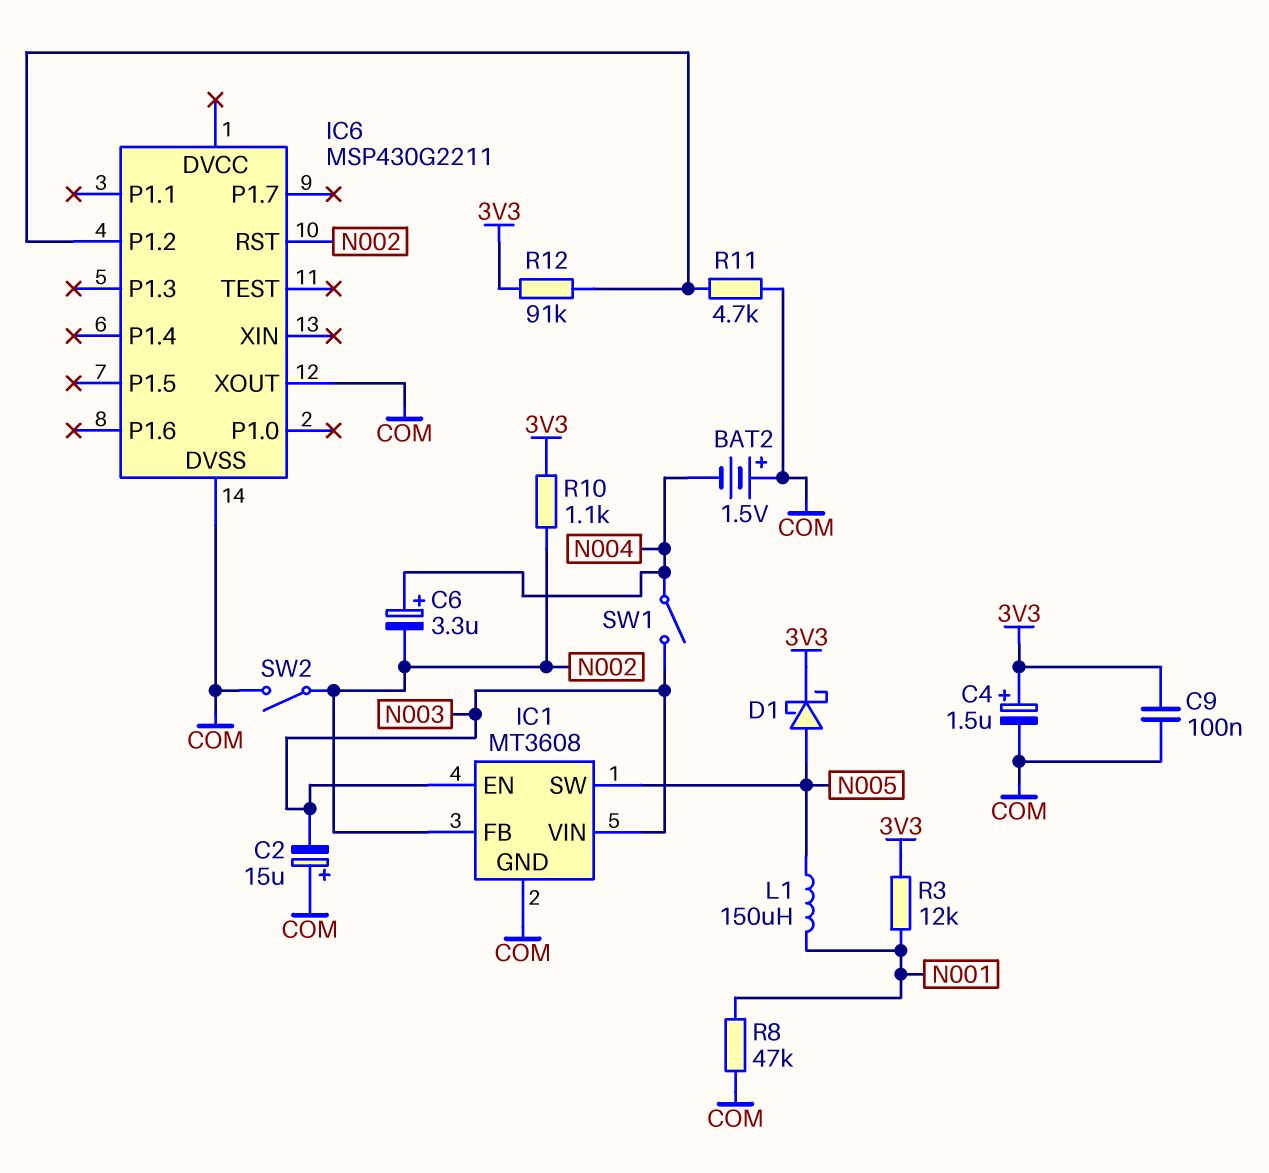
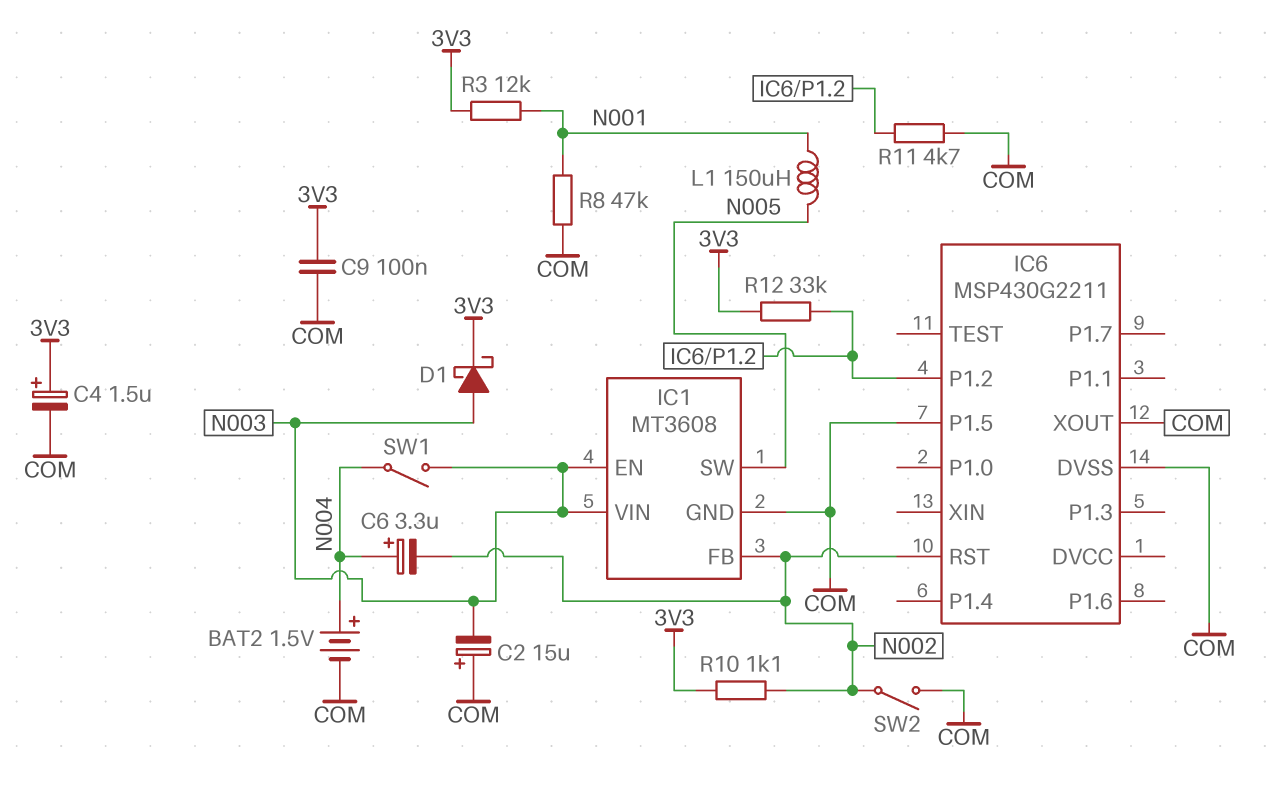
BAT2: 1.5V (plus COM, minus N004) -> 1.5V (plus N004, minus COM)
D1: schottky (A N005, K 3V3) -> schottky (A N003, K 3V3)
IC6 pin P1.5: none -> COM
R12: 91k (3V3, IC6/P1.2) -> 33k (3V3, IC6/P1.2)

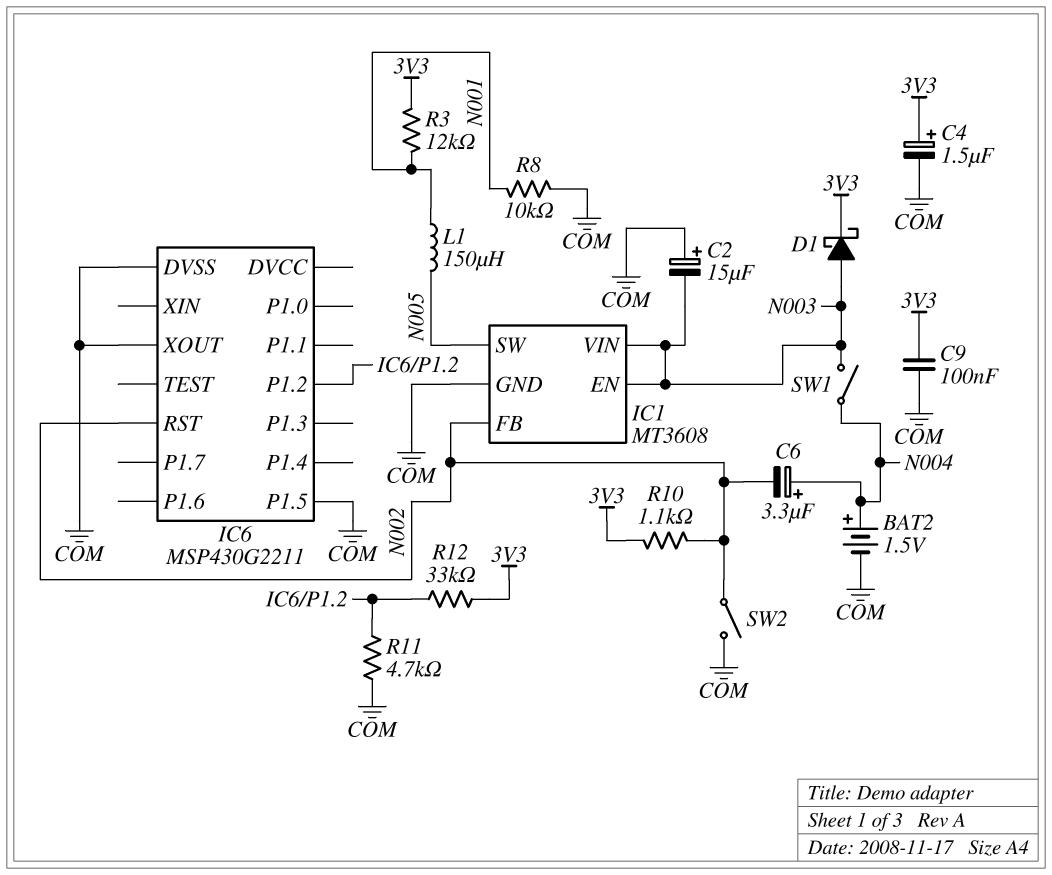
R8: 47k (COM, N001) -> 10k (COM, N001)

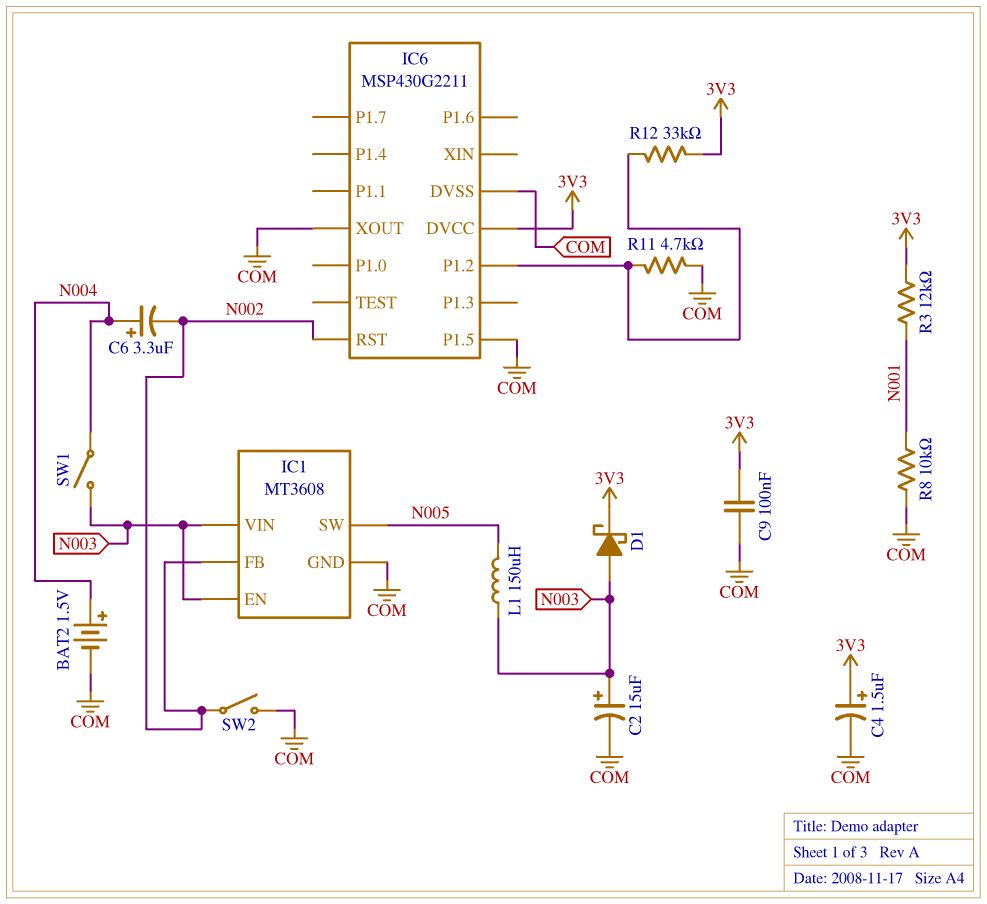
C2: 15uF (plus COM, minus N003) -> 15uF (plus N003, minus COM)
IC6 pin DVCC: none -> 3V3
L1: 150uH (N001, N005) -> 150uH (N003, N005)
R10: 1.1k (3V3, N002) -> none

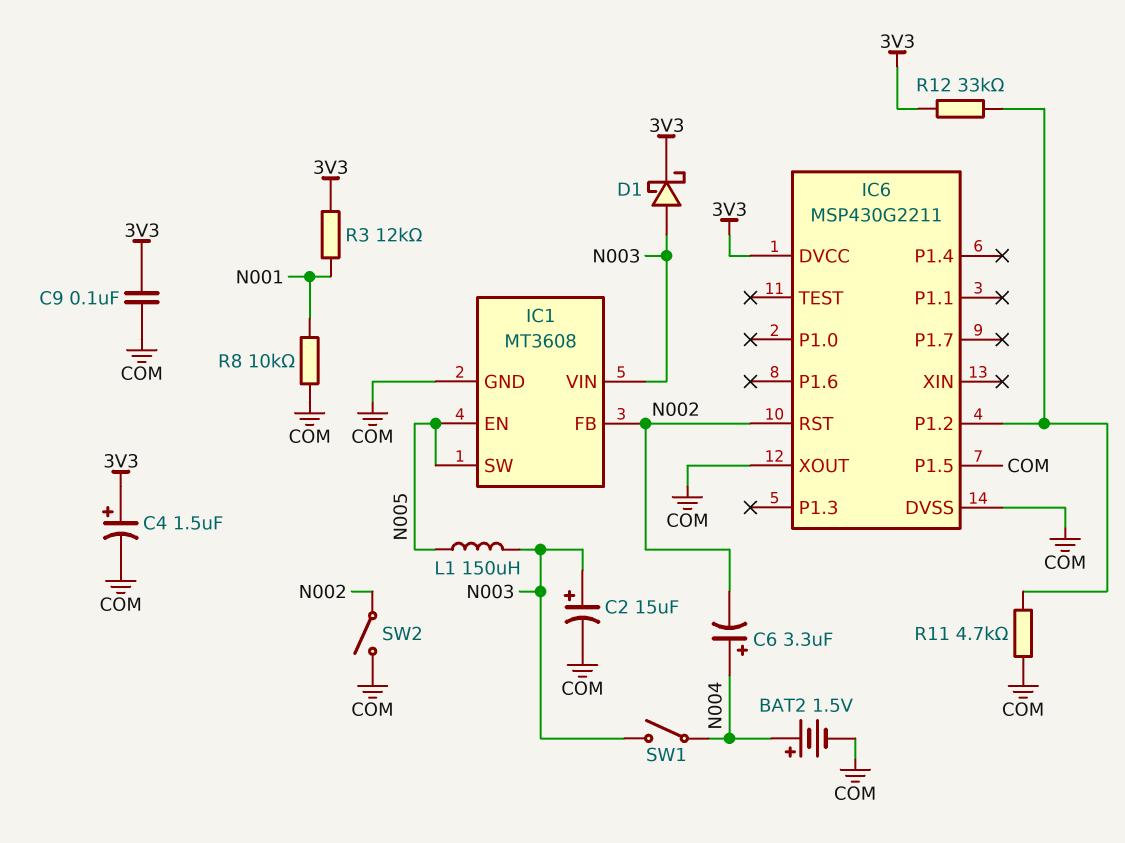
IC1 pin EN: N003 -> N005

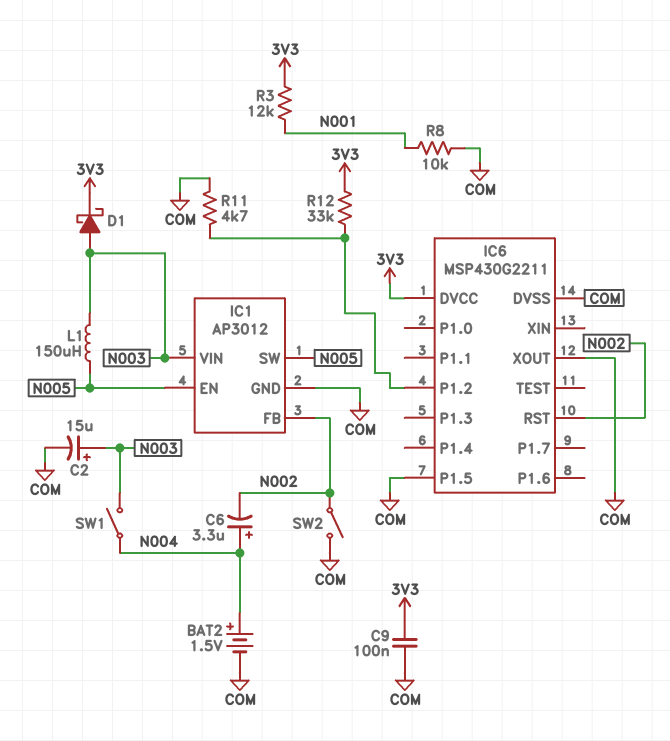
C4: 1.5uF (plus 3V3, minus COM) -> none
IC1: MT3608 -> AP3012

